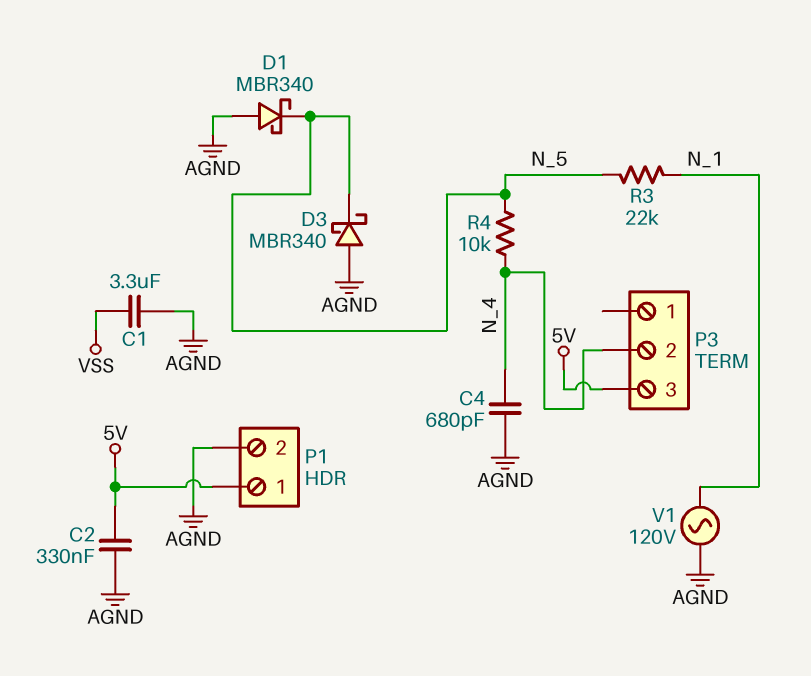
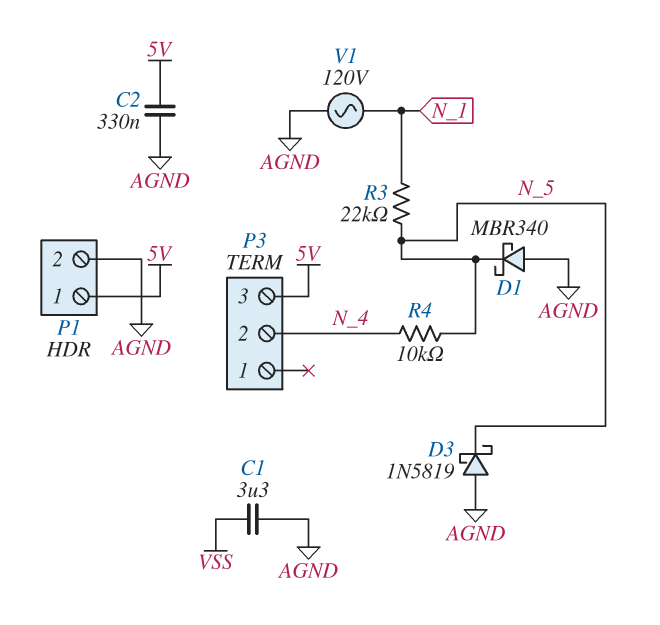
C4: 680pF (AGND, N_4) -> none
D3: schottky MBR340 (A AGND, K N_5) -> schottky 1N5819 (A AGND, K N_5)

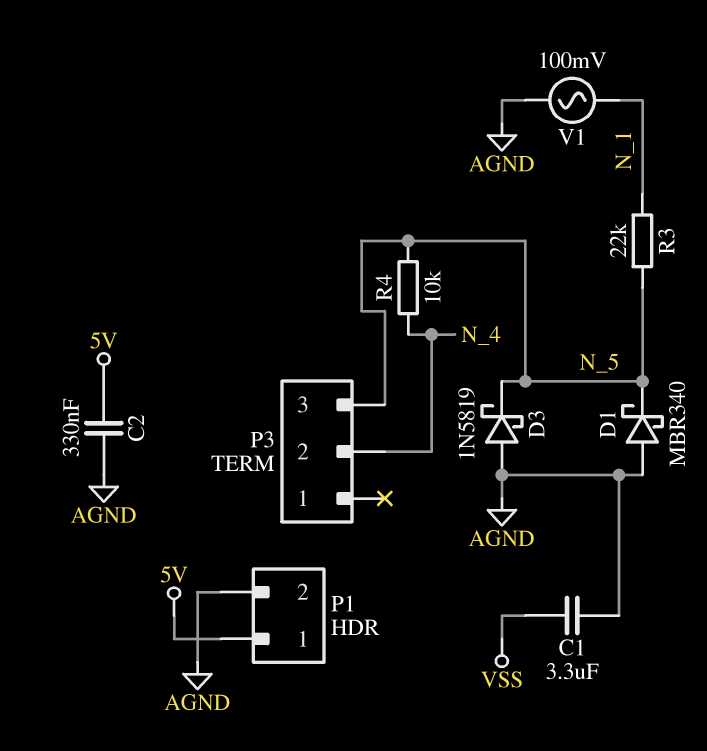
P3 pin 3: 5V -> N_5
V1: AC 120V (AGND, N_1) -> AC 100mV (AGND, N_1)

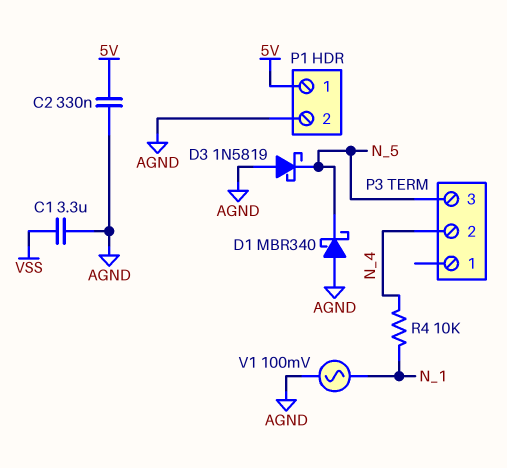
R3: 22k (N_1, N_5) -> none
R4: 10k (N_4, N_5) -> 10k (N_1, N_4)

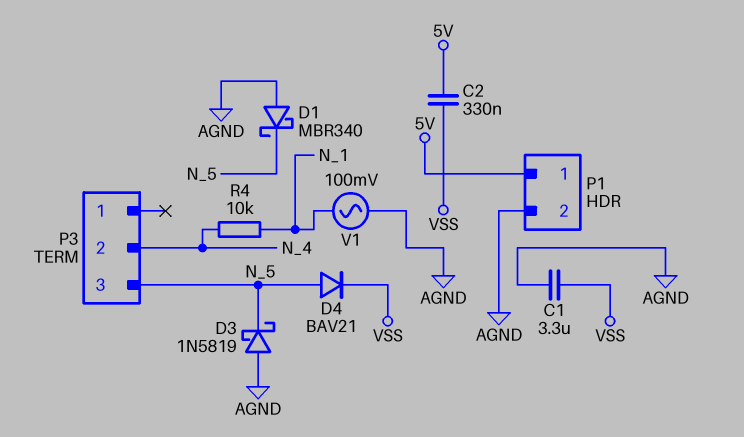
C2: 330nF (5V, AGND) -> 330nF (5V, VSS)
D4: none -> diode BAV21 (A N_5, K VSS)

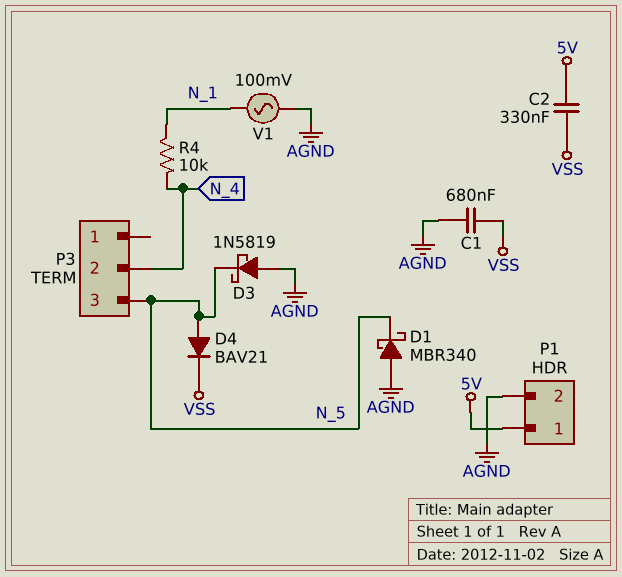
C1: 3.3uF (AGND, VSS) -> 680nF (AGND, VSS)

